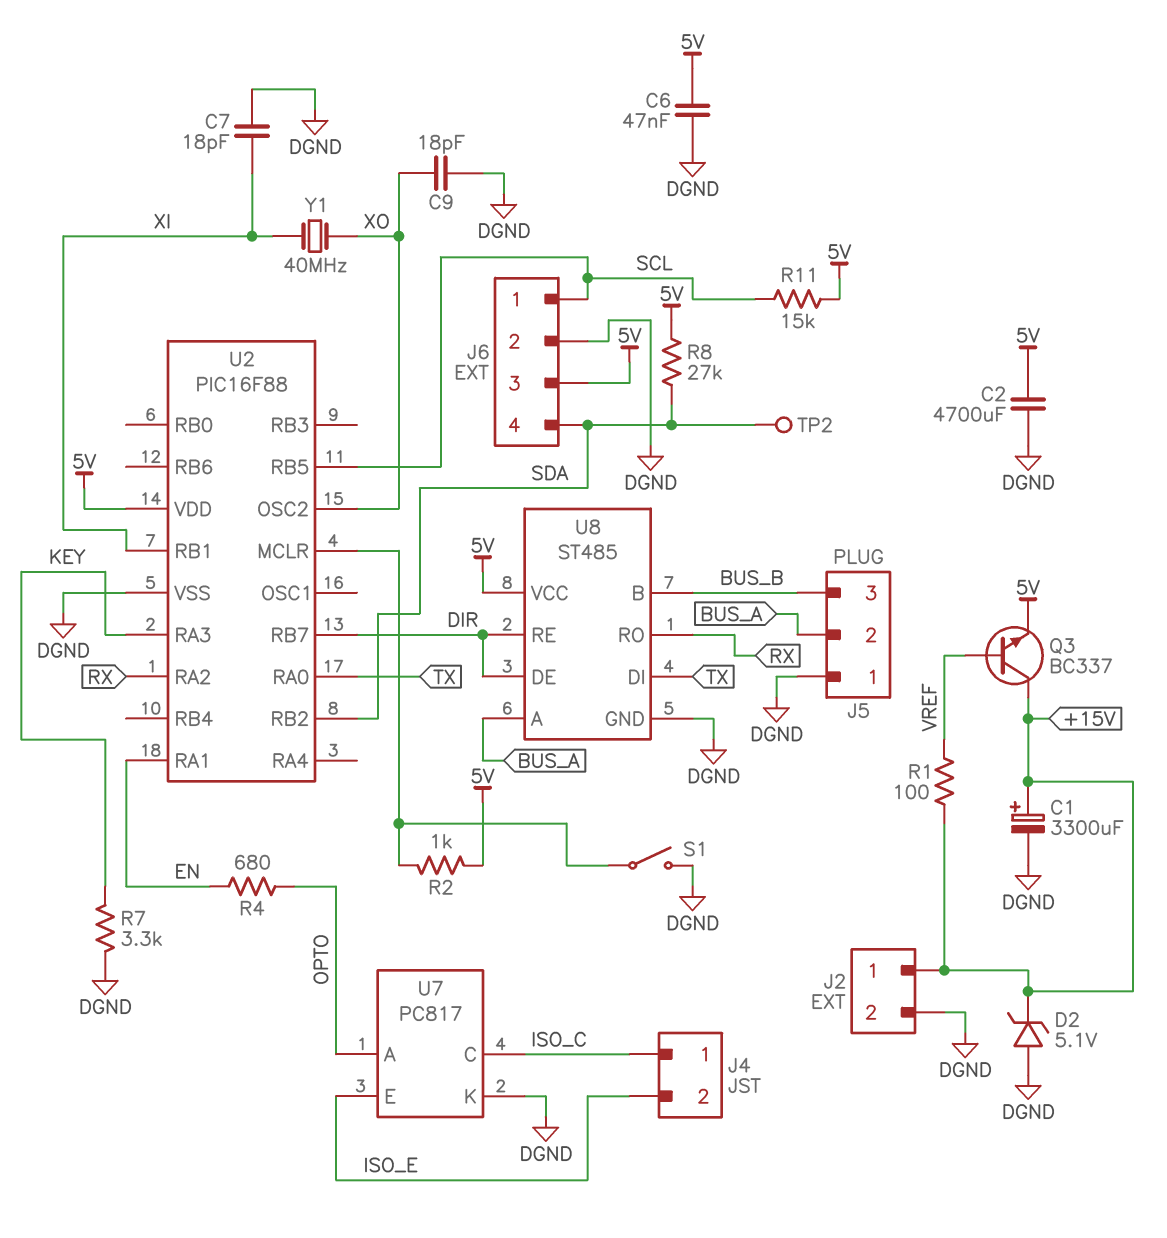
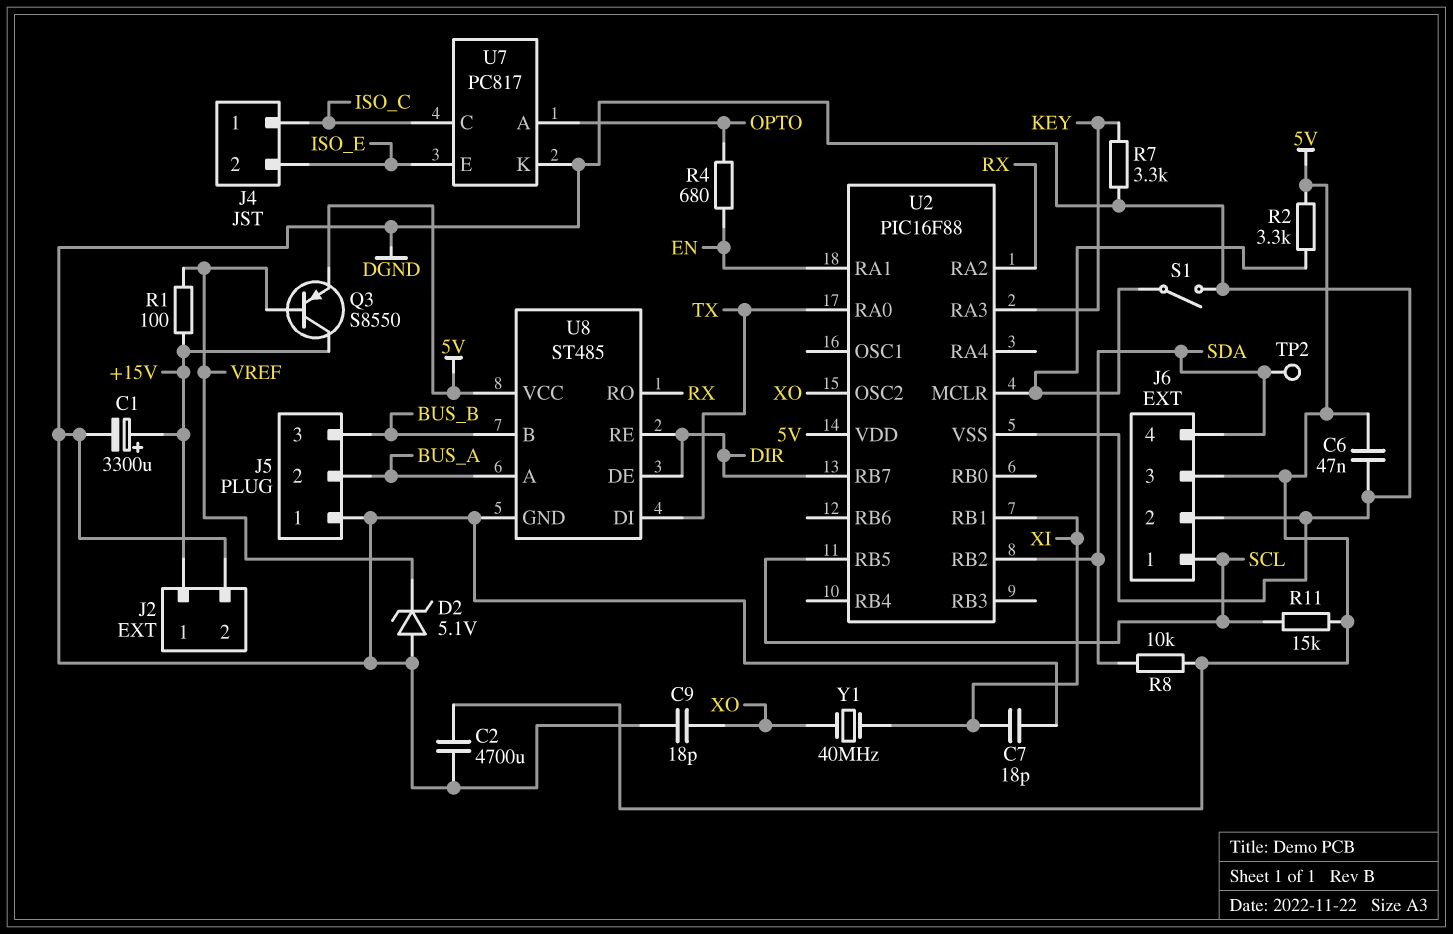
D2: zener 5.1V (A DGND, K +15V) -> zener 5.1V (A DGND, K VREF)
Q3: NPN BC337 (B VREF, C +15V, E 5V) -> PNP S8550 (B VREF, C +15V, E 5V)
R2: 1k (5V, U2/MCLR) -> 3.3k (5V, U2/MCLR)
R8: 27k (5V, SDA) -> 10k (5V, SDA)

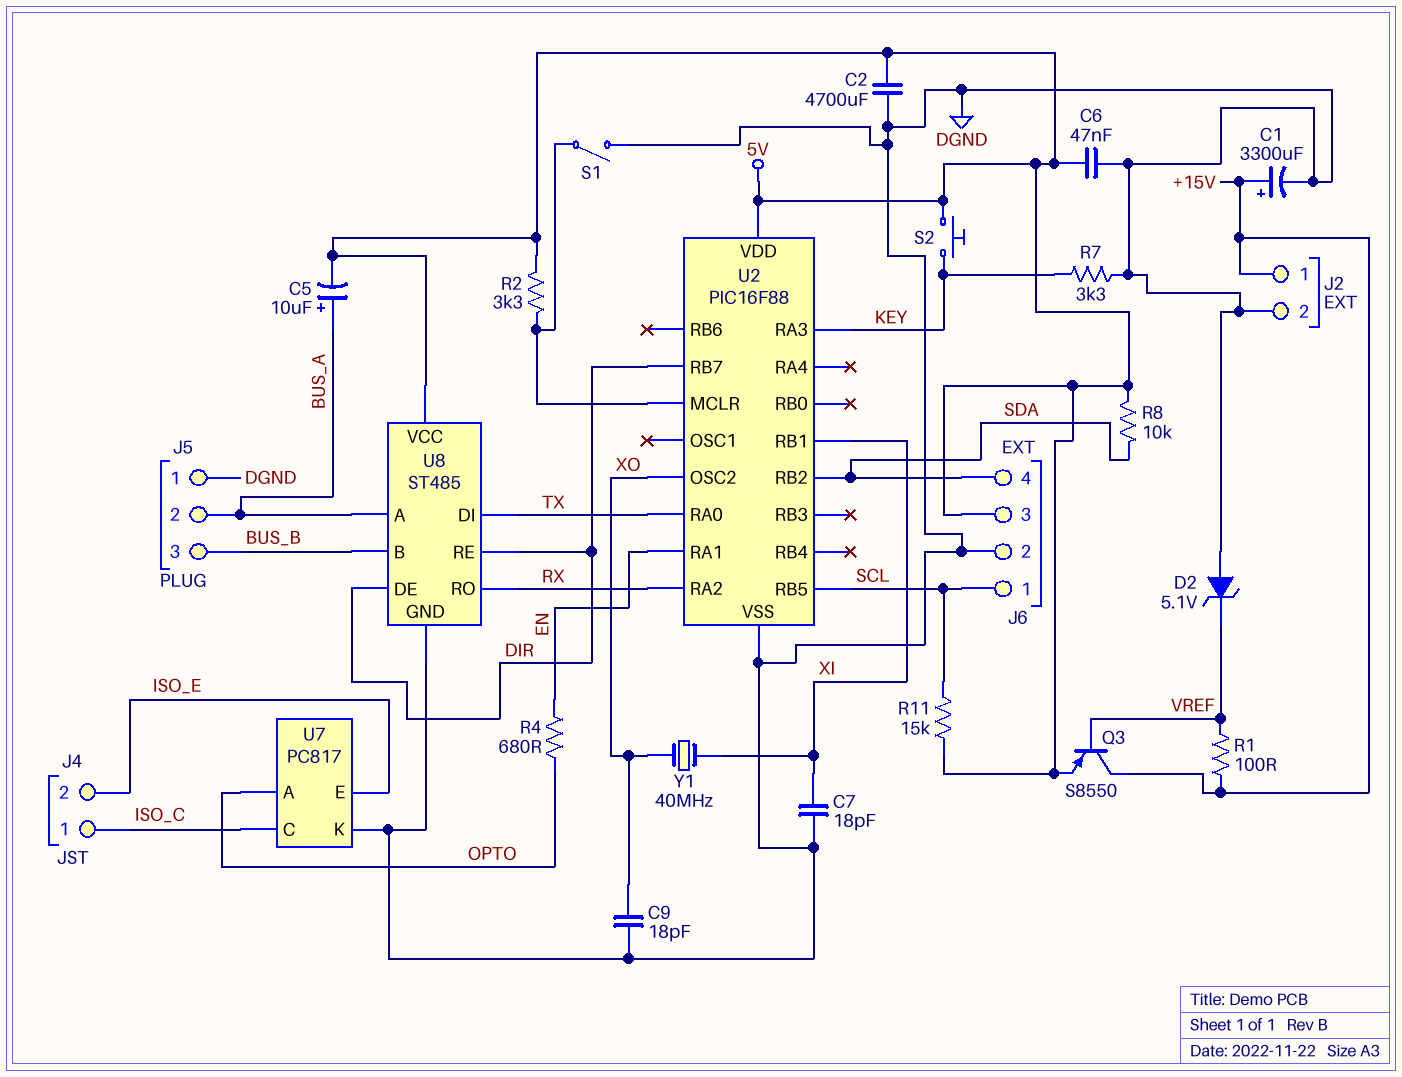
C5: none -> 10uF (plus BUS_A, minus 5V)
S2: none -> button (5V, KEY)
TP2: test point (SDA) -> none

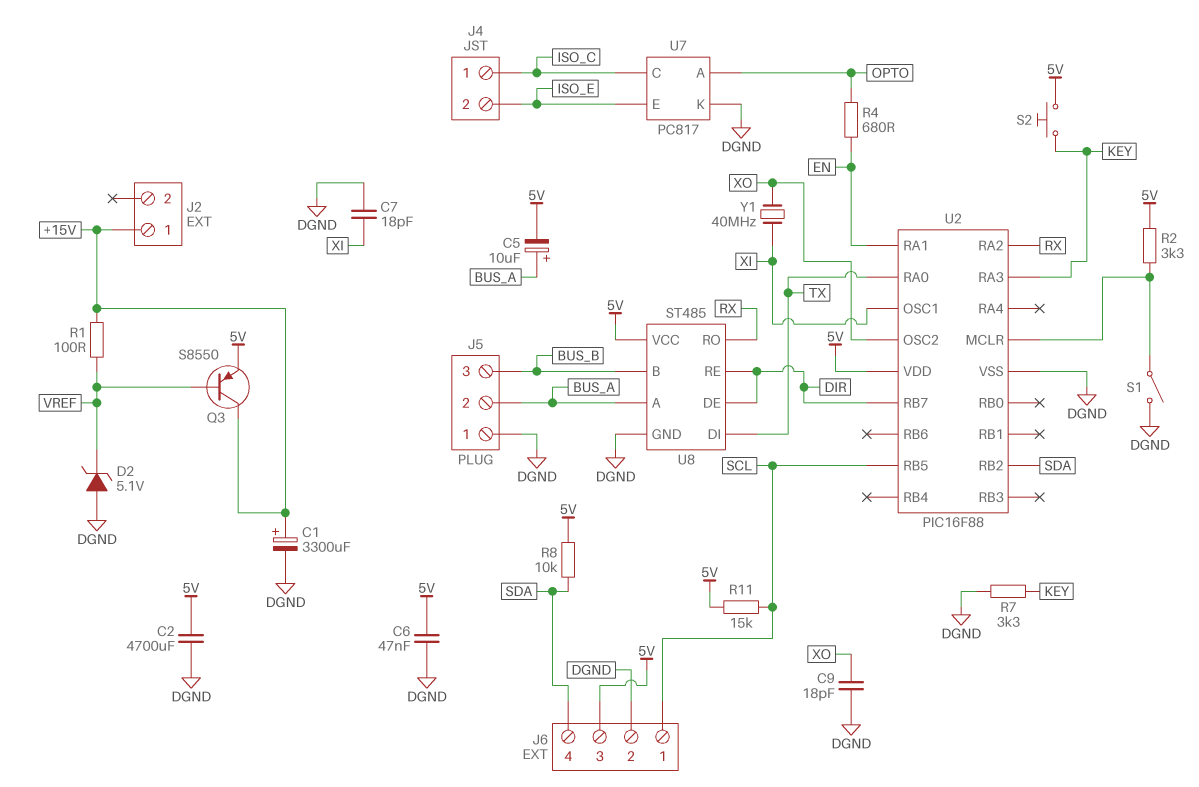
J2 pin 2: DGND -> none
U2 pin OSC1: none -> XI
U2 pin RB1: XI -> none

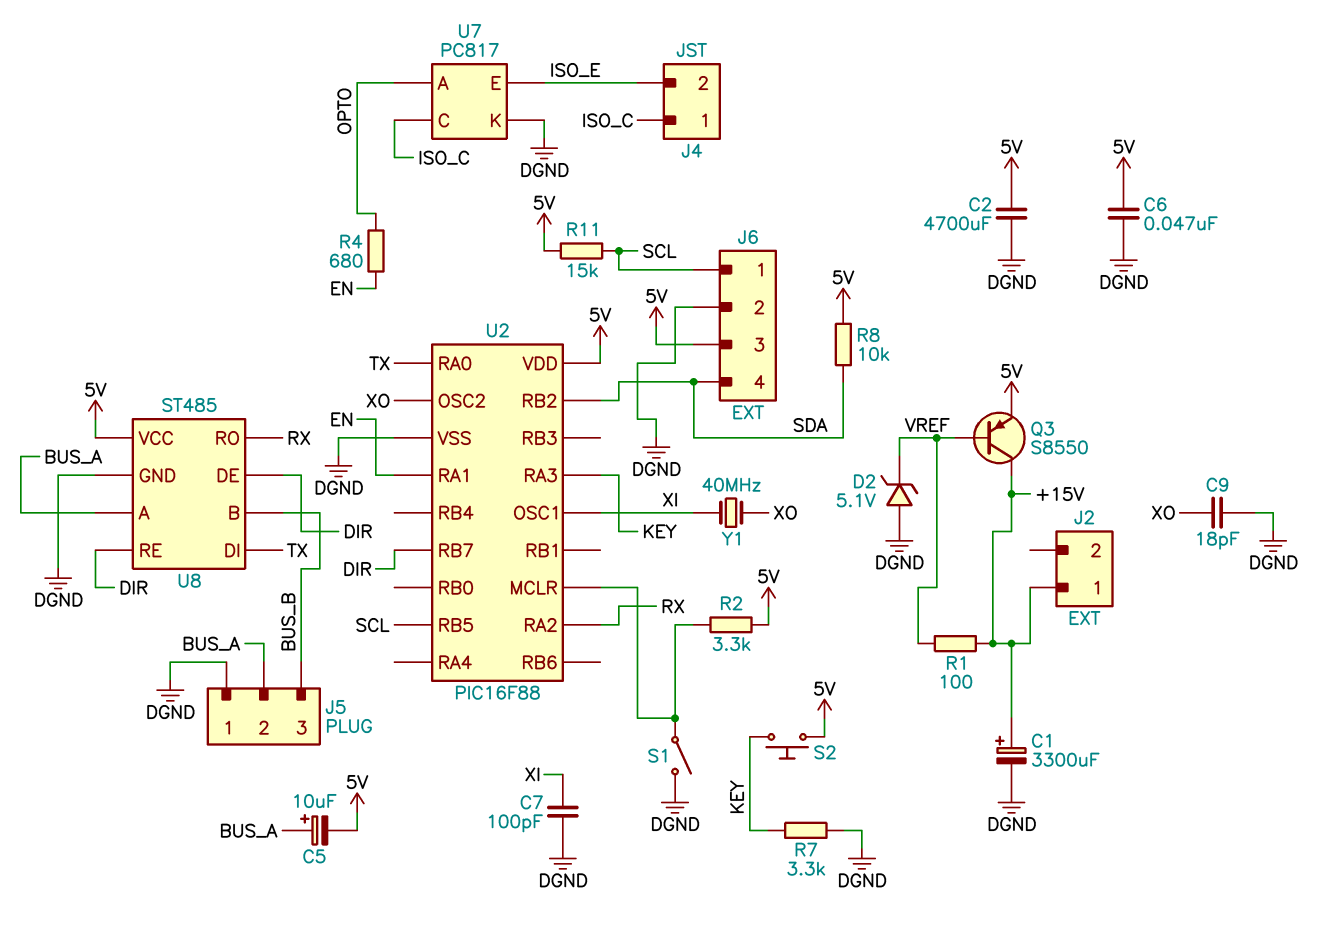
C7: 18pF (DGND, XI) -> 100pF (DGND, XI)

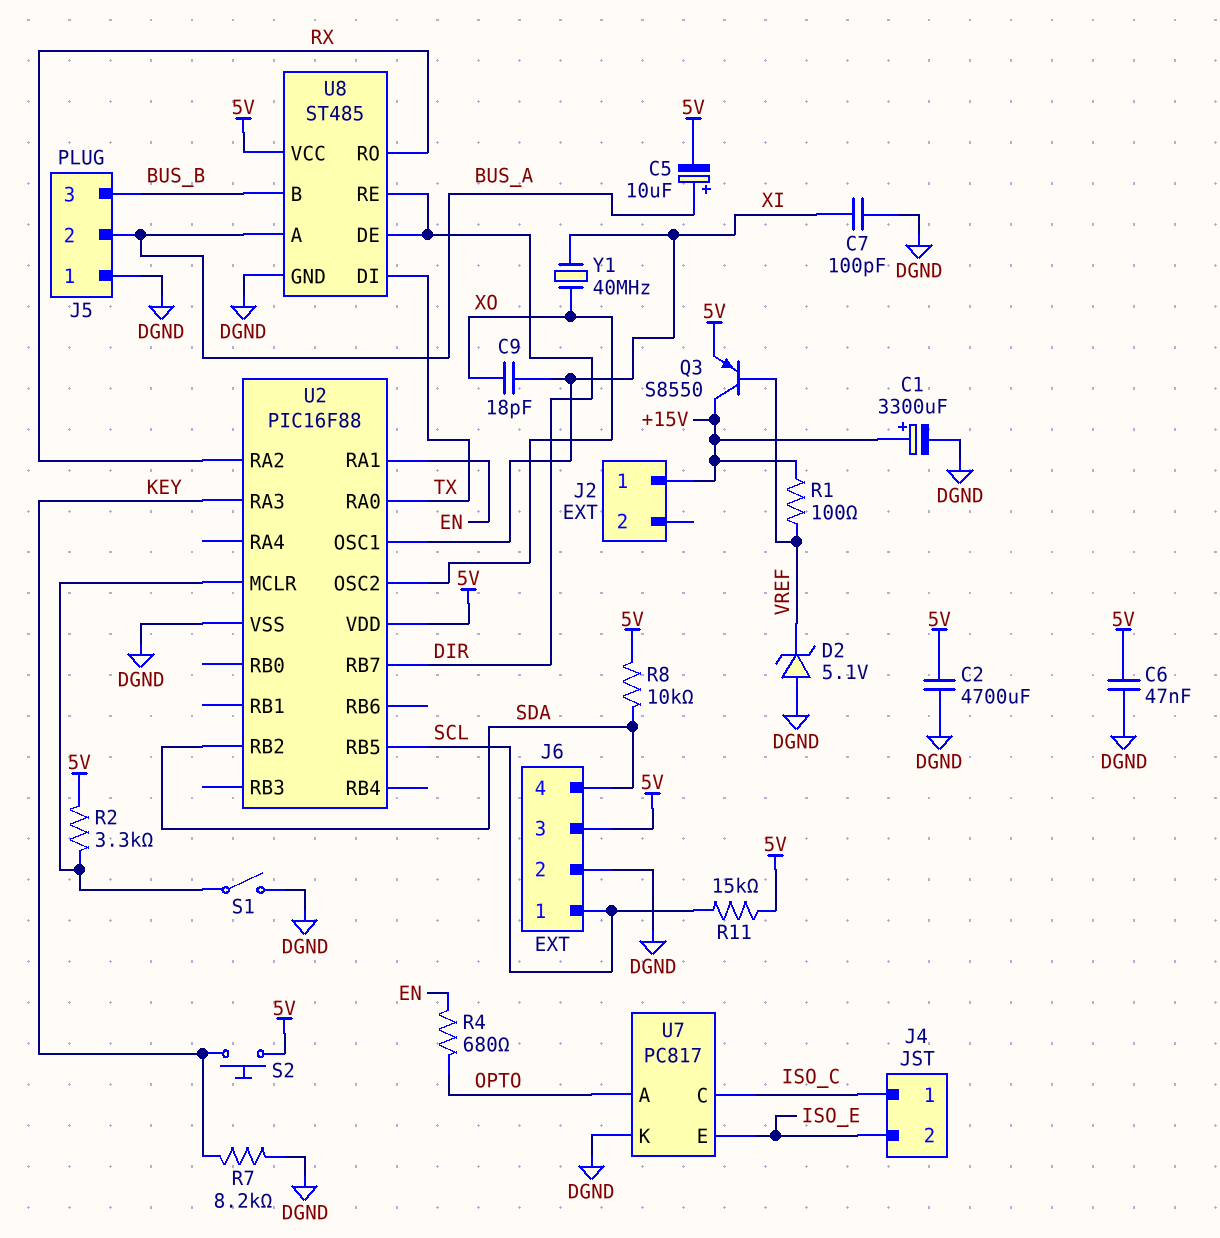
C9: 18pF (DGND, XO) -> 18pF (XI, XO)
R7: 3.3k (DGND, KEY) -> 8.2k (DGND, KEY)

